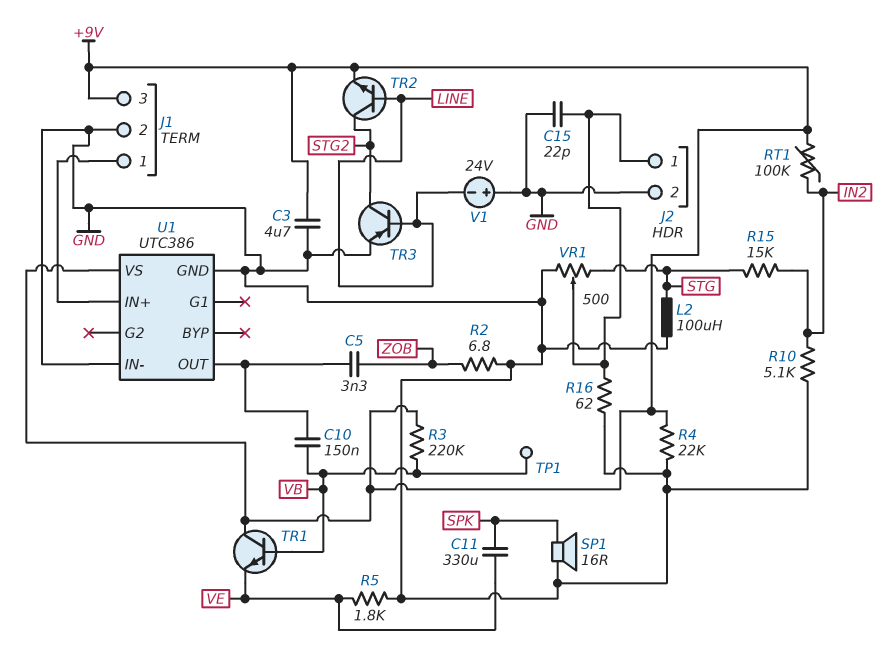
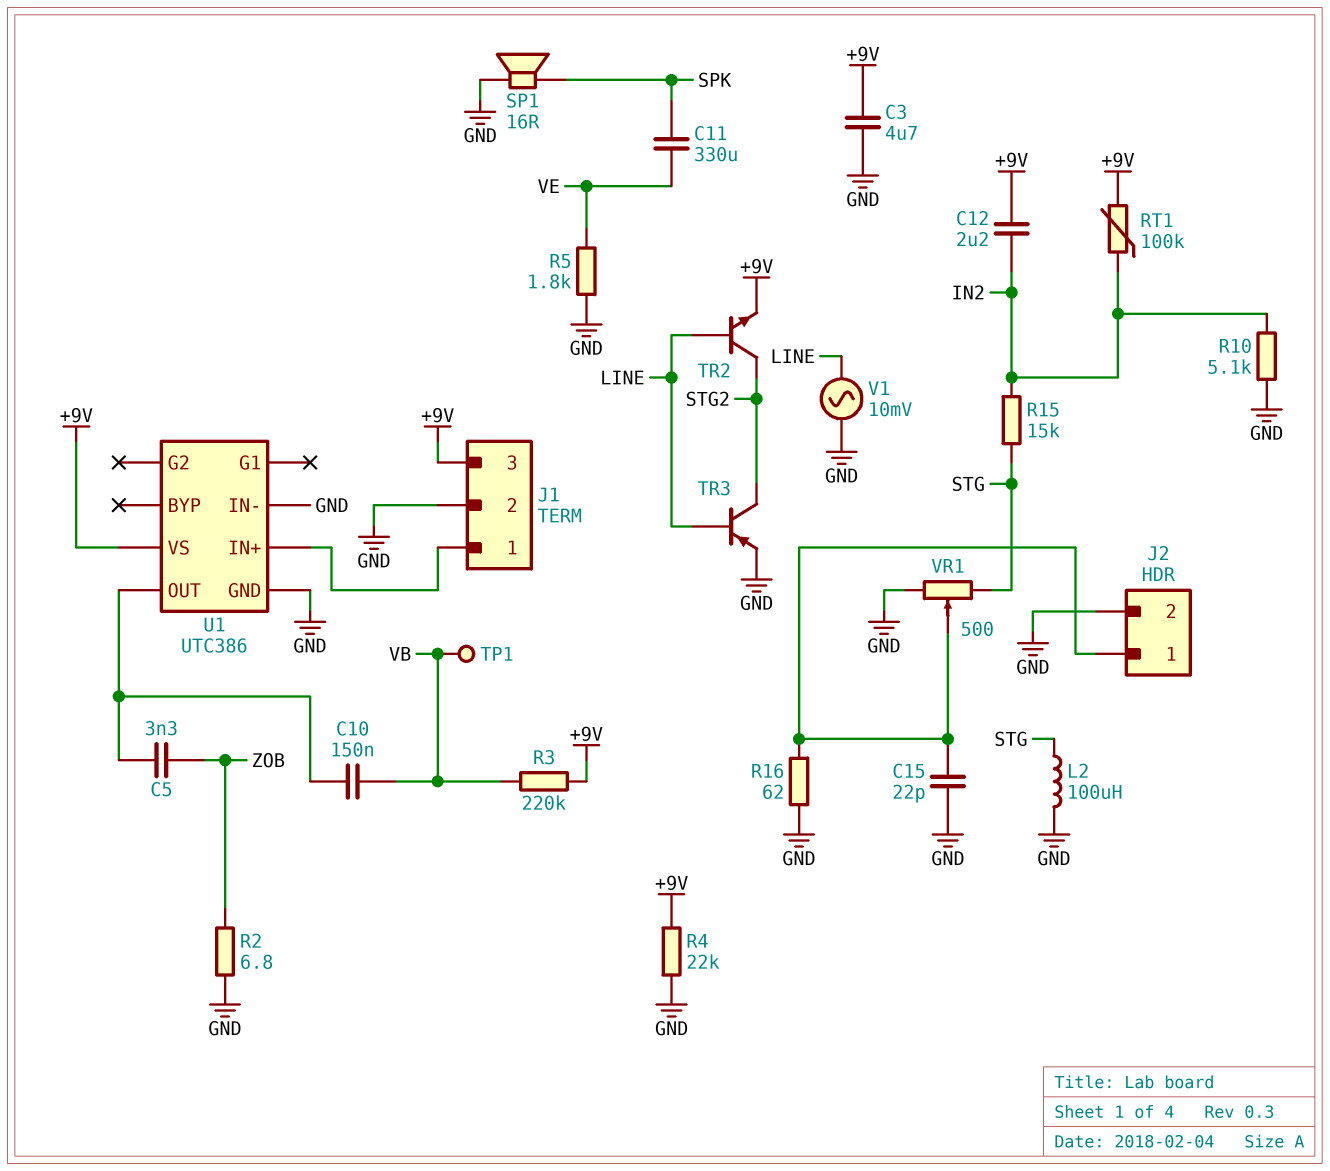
C12: none -> 2.2uF (+9V, IN2)
TR1: NPN (B VB, C +9V, E VE) -> none
V1: 24V (plus GND, minus LINE) -> AC 10mV (GND, LINE)

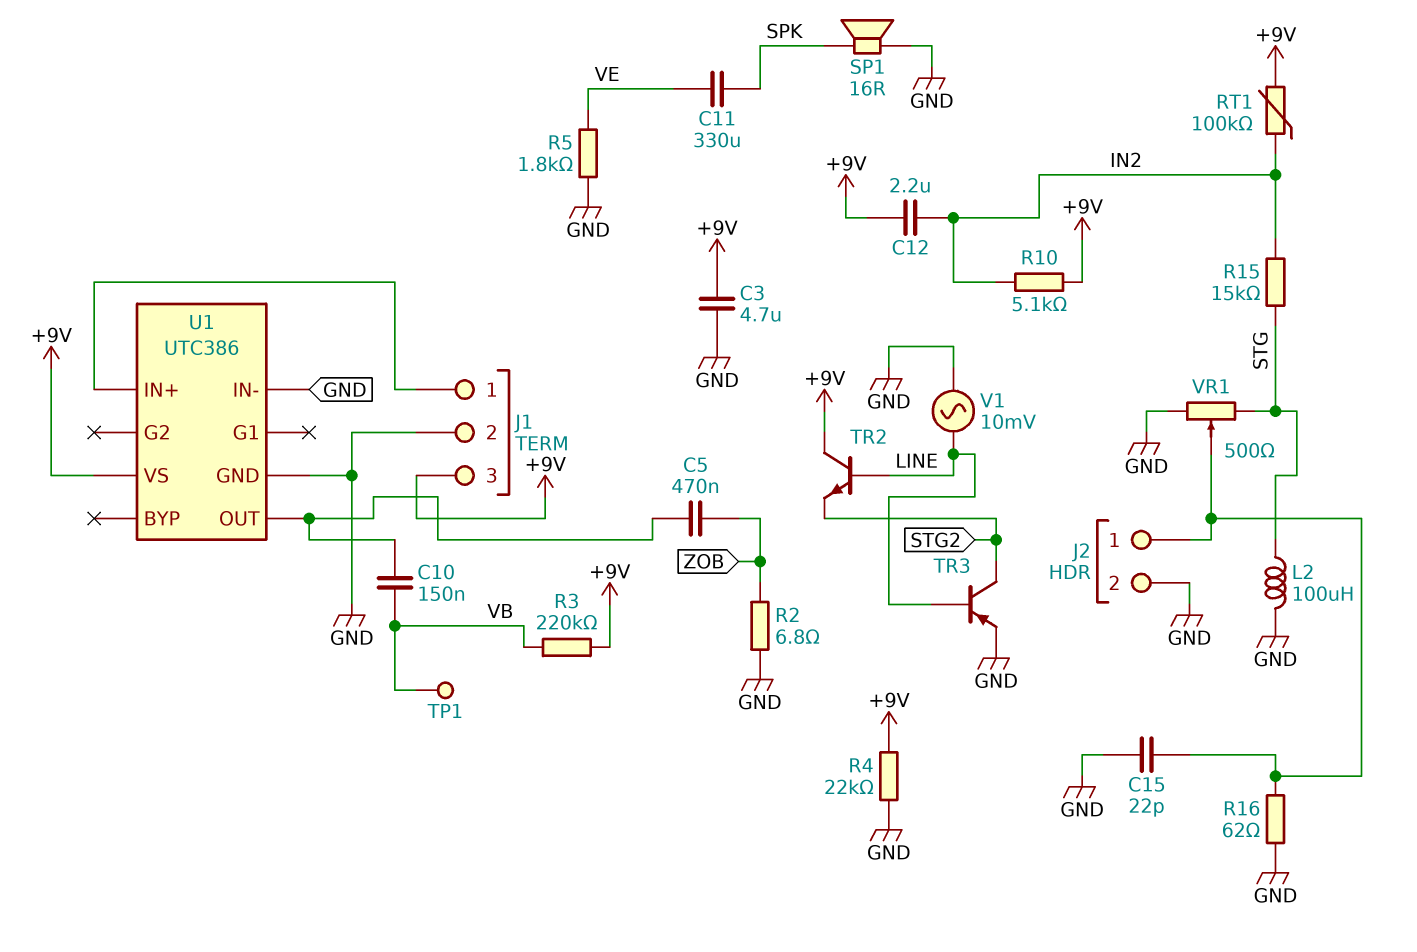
C5: 3.3nF (U1/OUT, ZOB) -> 470nF (U1/OUT, ZOB)
R10: 5.1k (GND, IN2) -> 5.1k (+9V, IN2)
TR2: NPN (B LINE, C STG2, E +9V) -> NPN (B LINE, C +9V, E STG2)

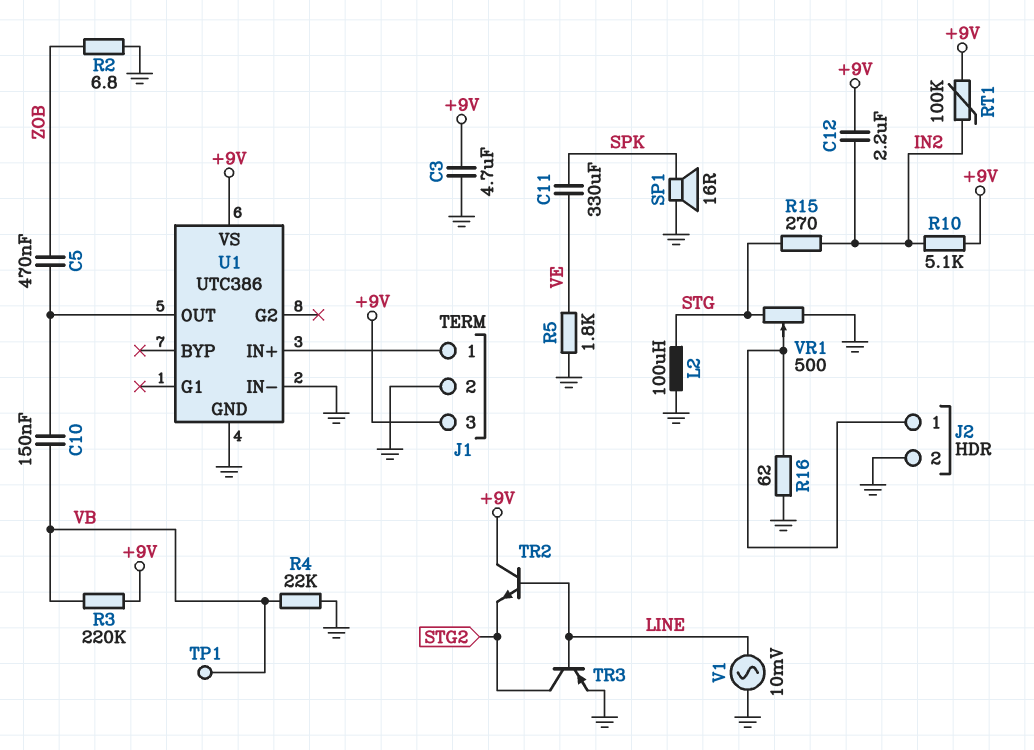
C15: 22pF (GND, J2/1) -> none
R4: 22k (+9V, GND) -> 22k (GND, VB)
R15: 15k (IN2, STG) -> 270 (IN2, STG)

